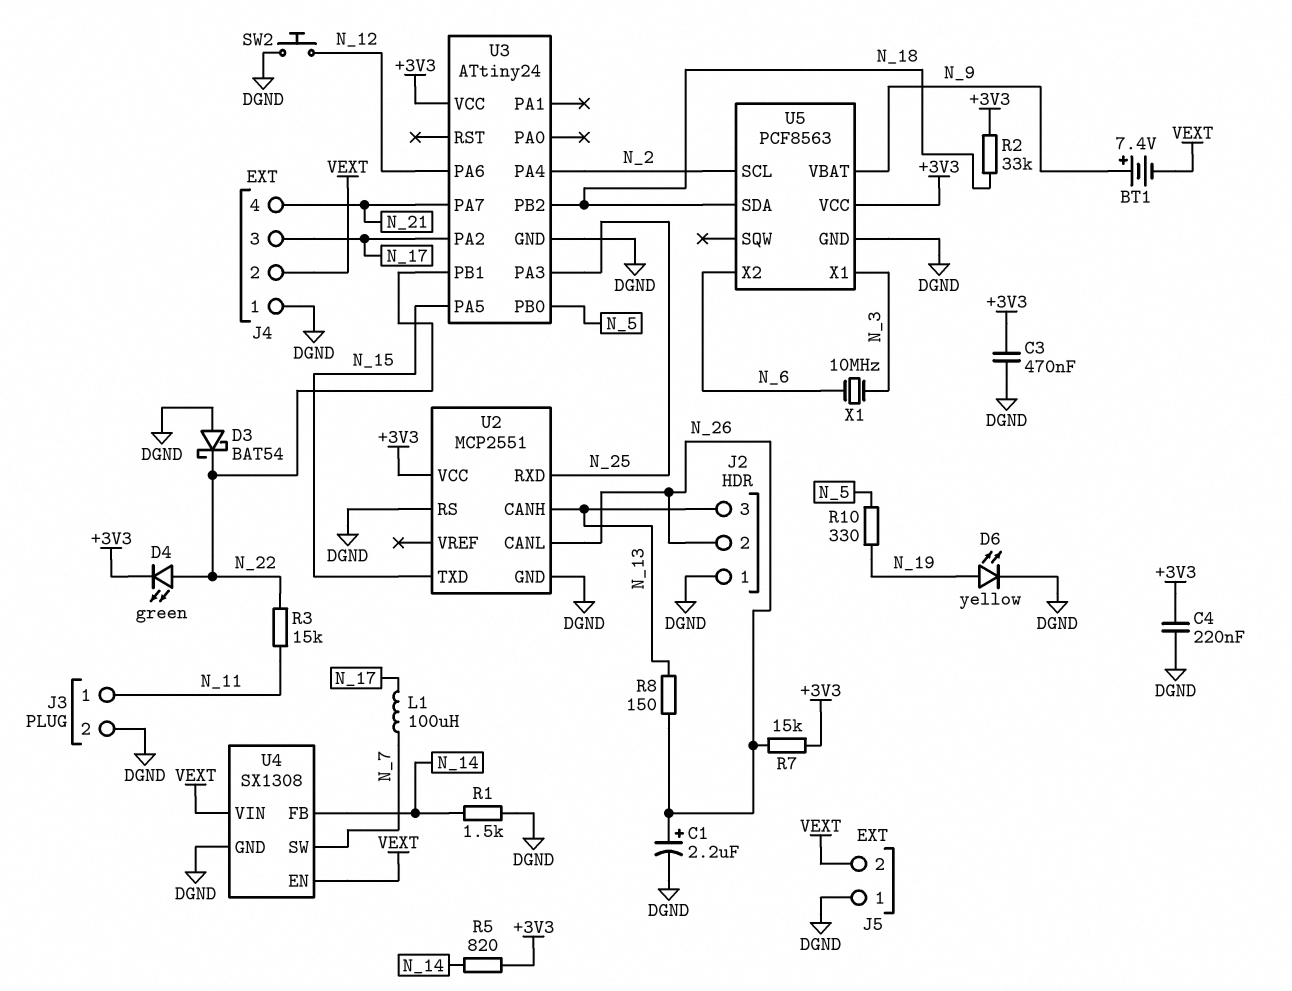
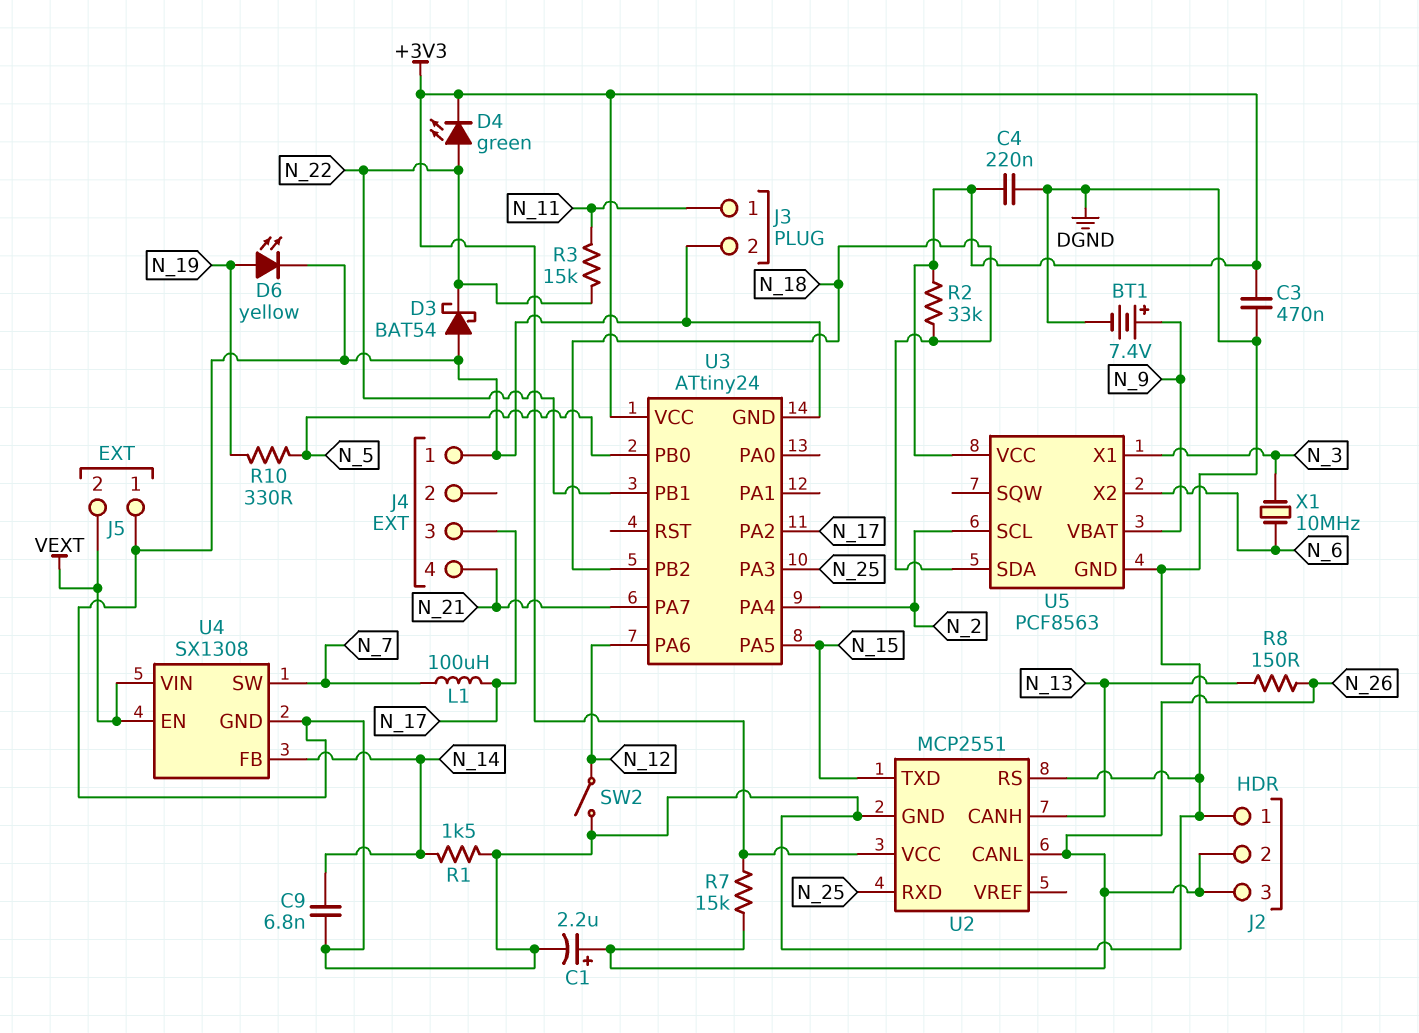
BT1: 7.4V (plus N_9, minus VEXT) -> 7.4V (plus N_9, minus DGND)
C9: none -> 6.8nF (DGND, N_14)
J2 pin 3: N_13 -> N_26
J4 pin 2: VEXT -> none
R5: 820 (+3V3, N_14) -> none
SW2: button (DGND, N_12) -> switch (DGND, N_12)

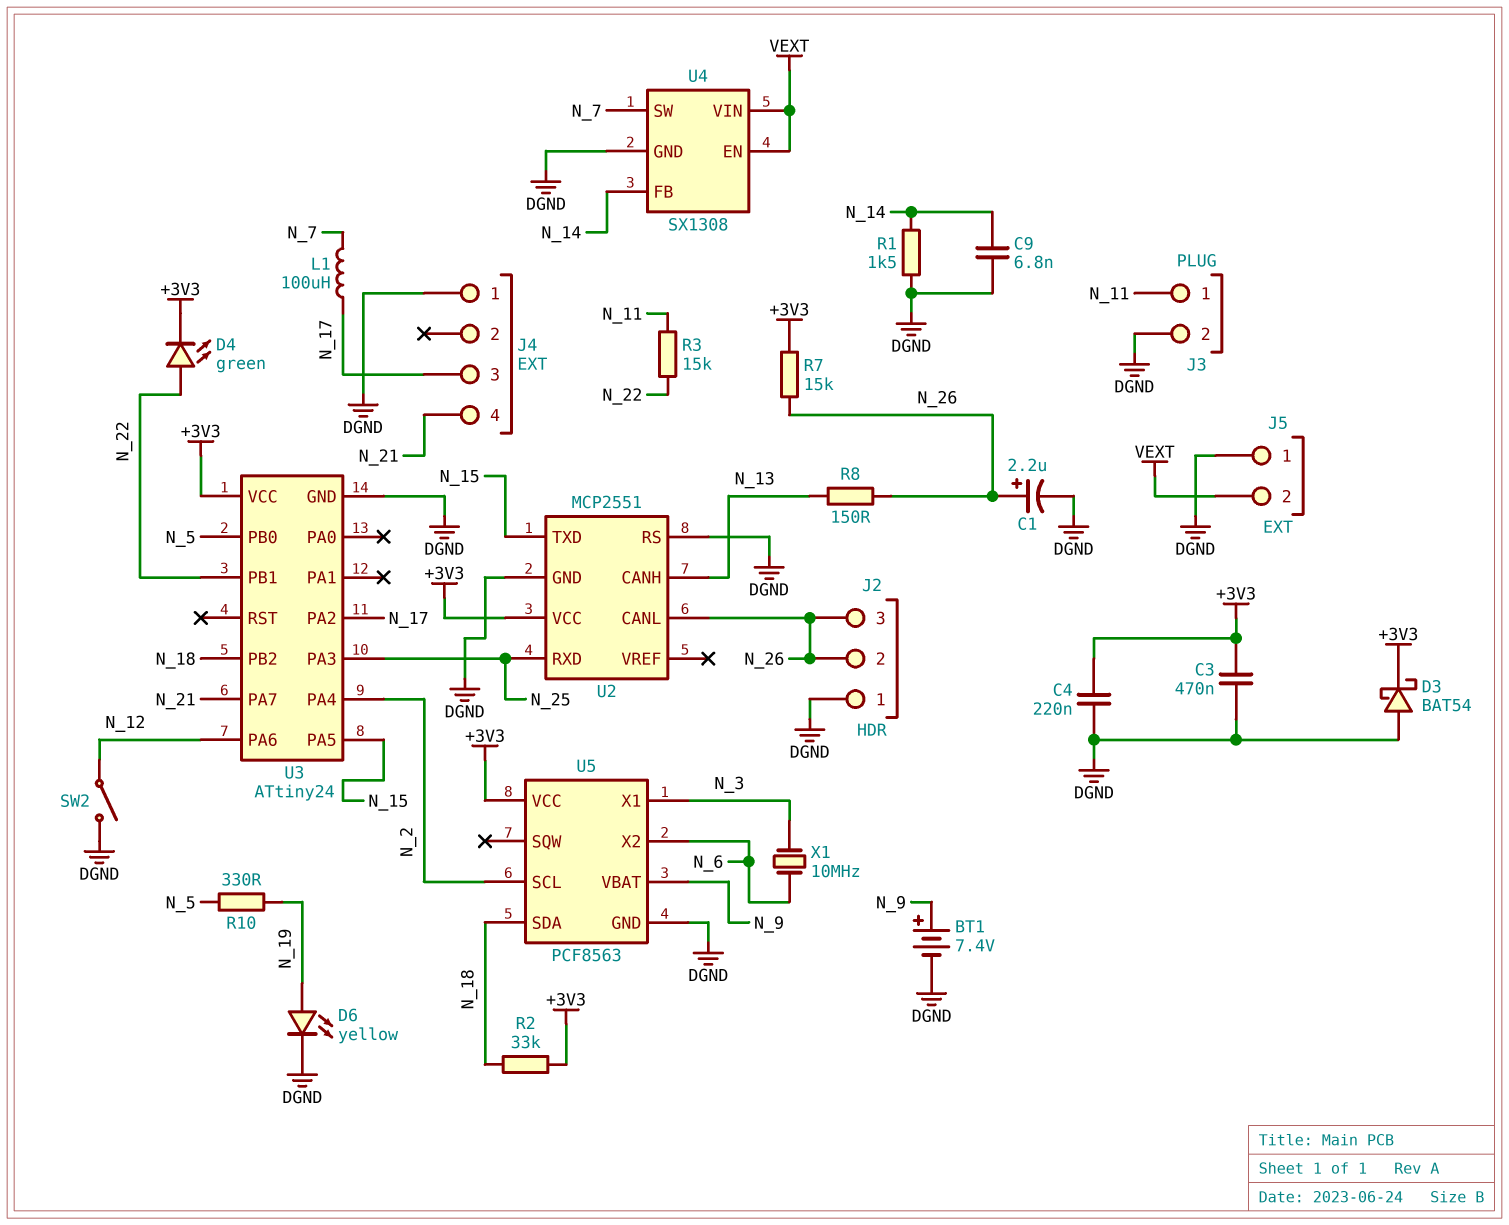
D3: schottky BAT54 (A DGND, K N_22) -> schottky BAT54 (A DGND, K +3V3)

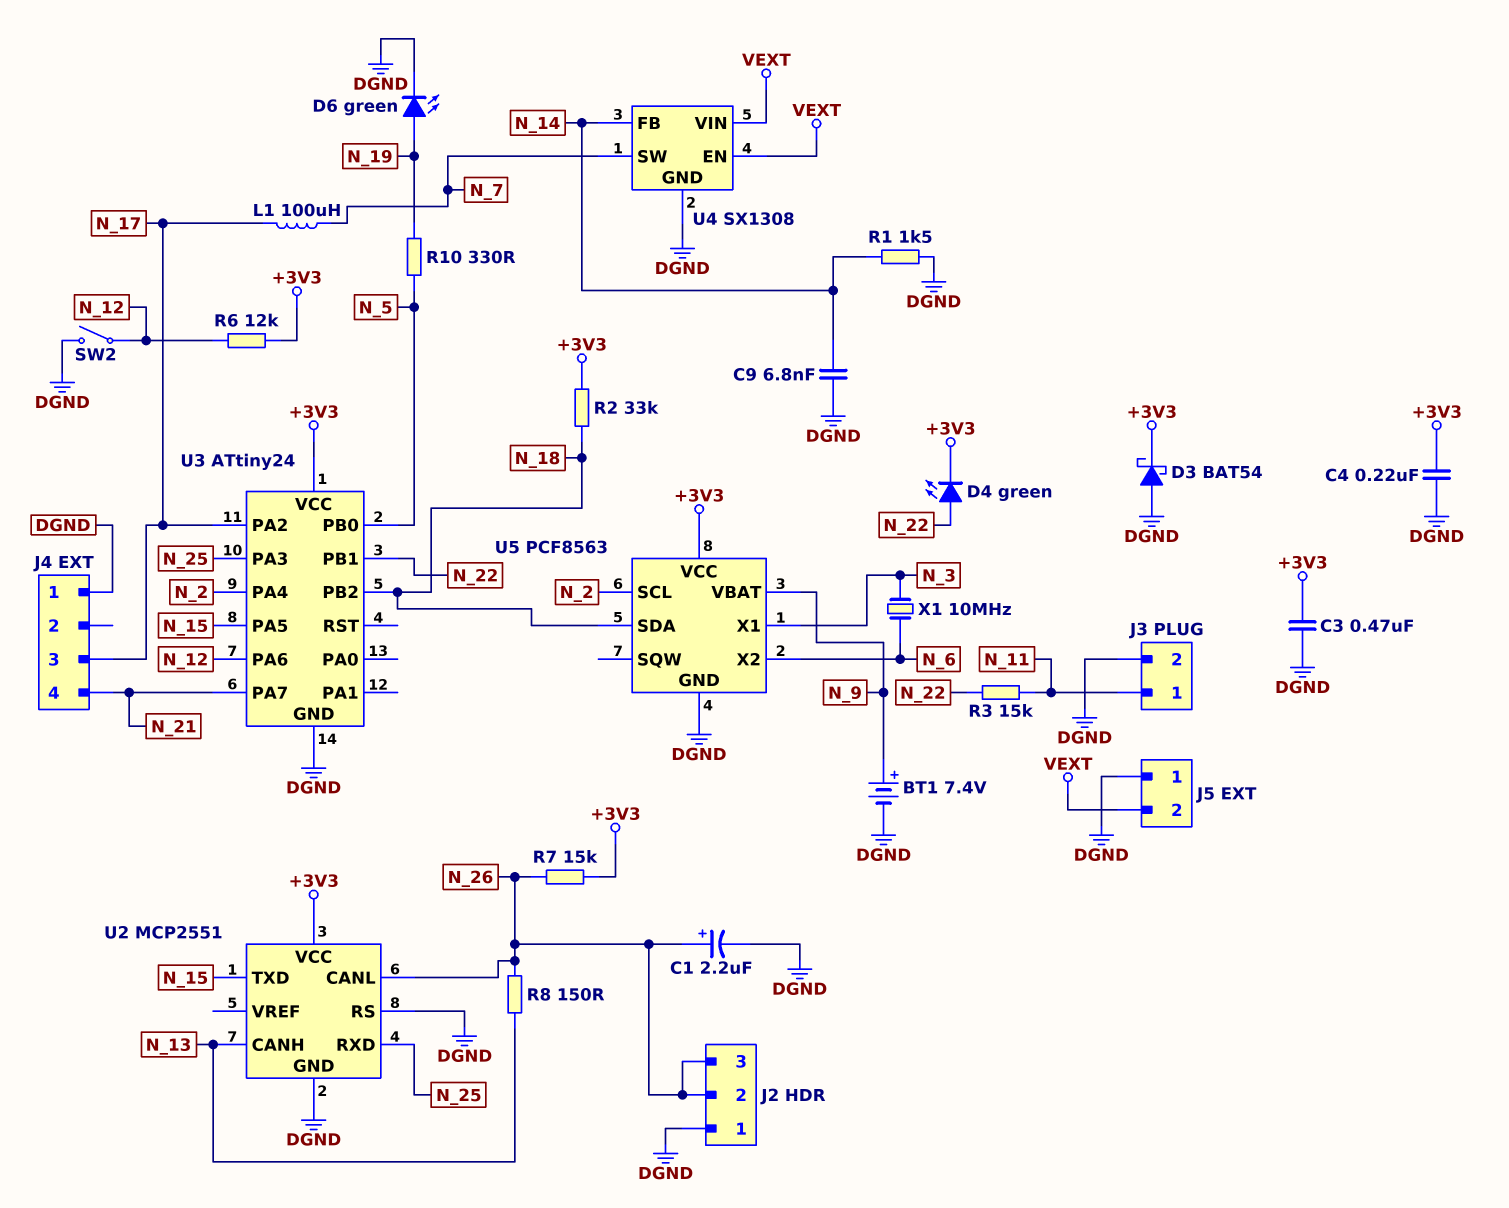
D6: LED yellow (A N_19, K DGND) -> LED green (A N_19, K DGND)
R6: none -> 12k (+3V3, N_12)

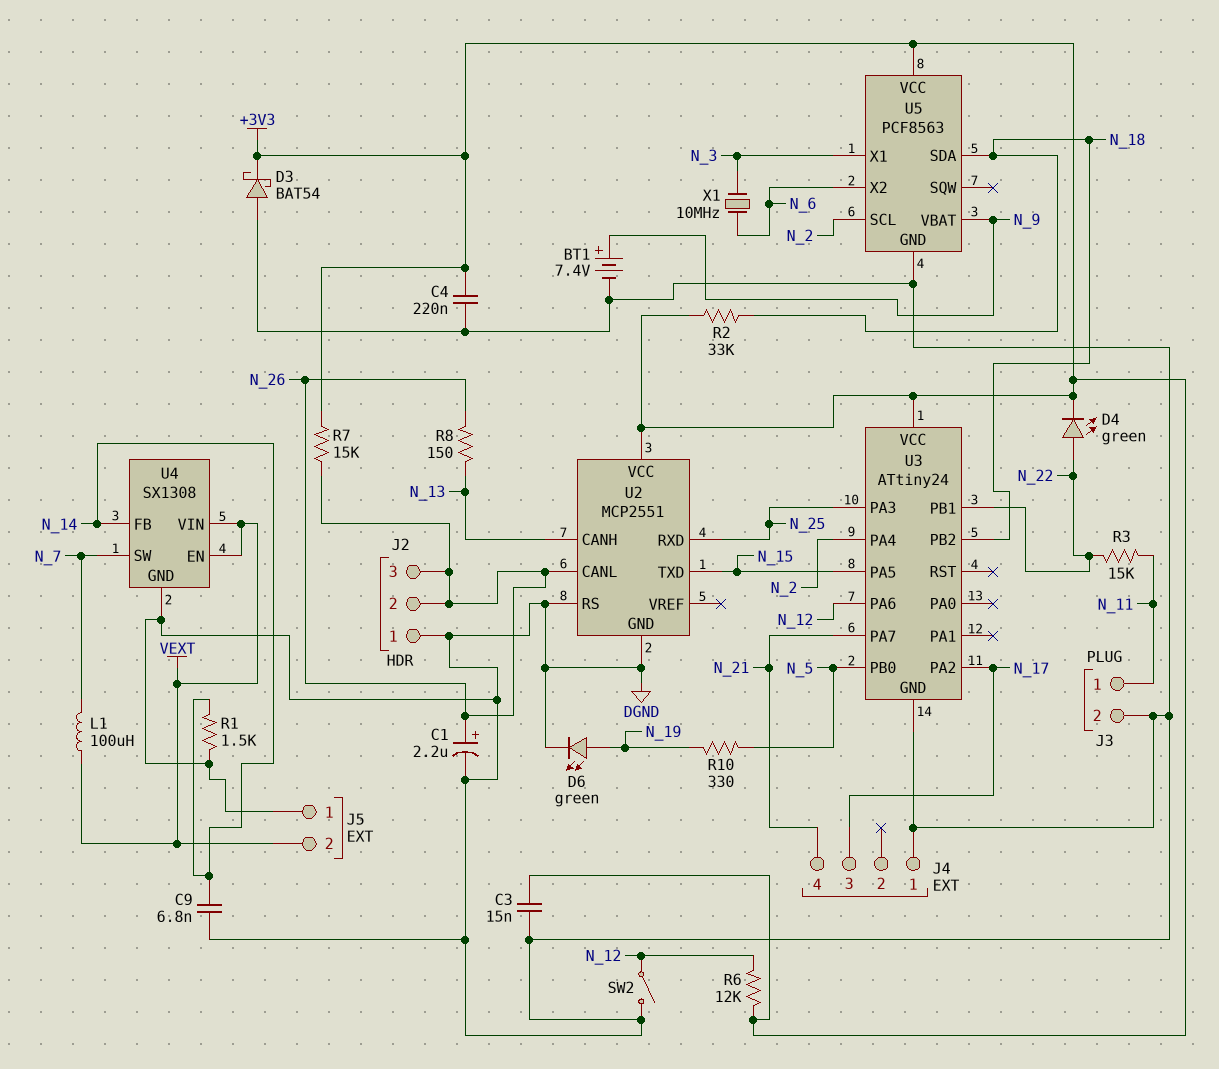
C3: 470nF (+3V3, DGND) -> 15nF (+3V3, DGND)
L1: 100uH (N_7, N_17) -> 100uH (N_7, VEXT)

